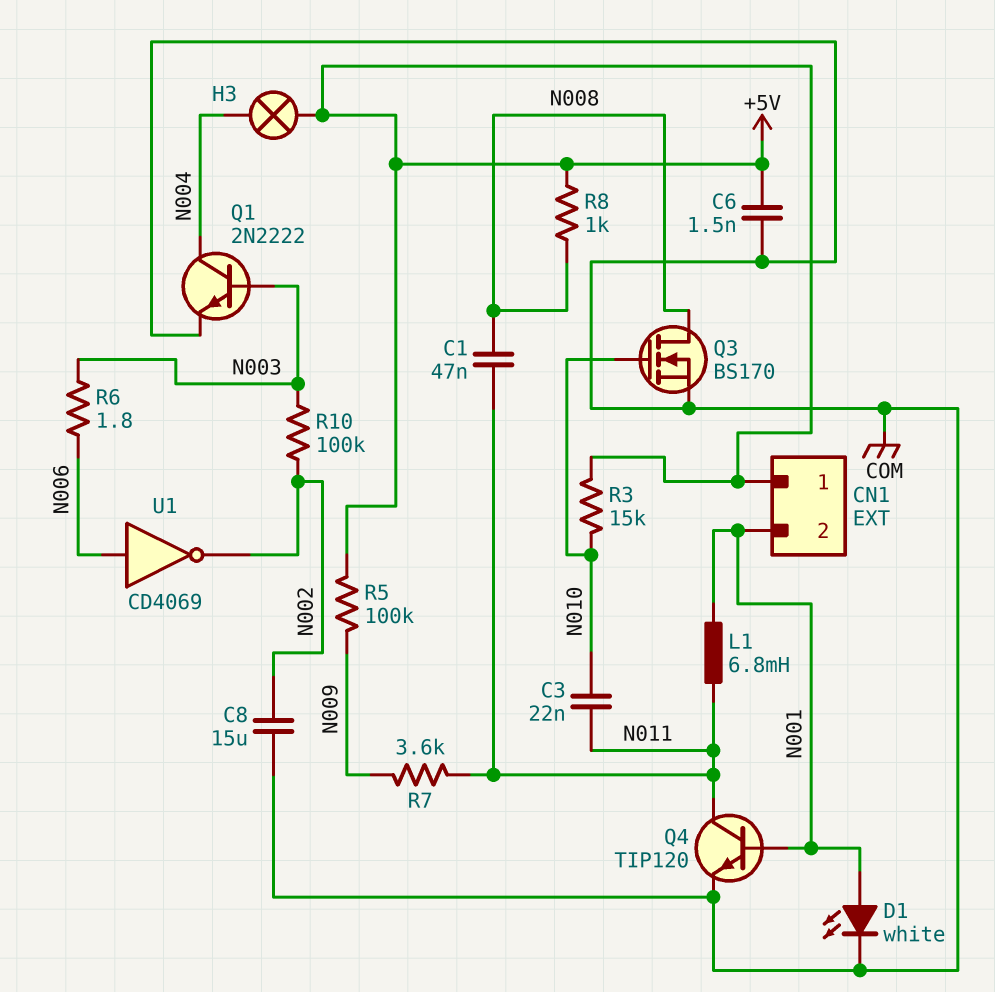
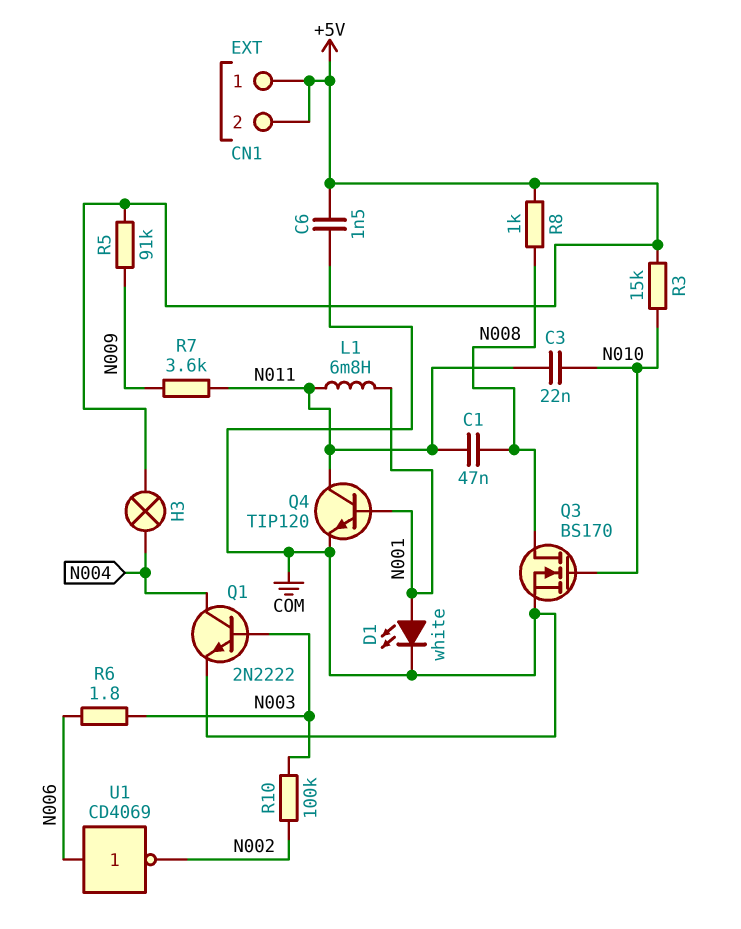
C8: 15uF (COM, N002) -> none
CN1 pin 2: N001 -> +5V
R5: 100k (+5V, N009) -> 91k (+5V, N009)

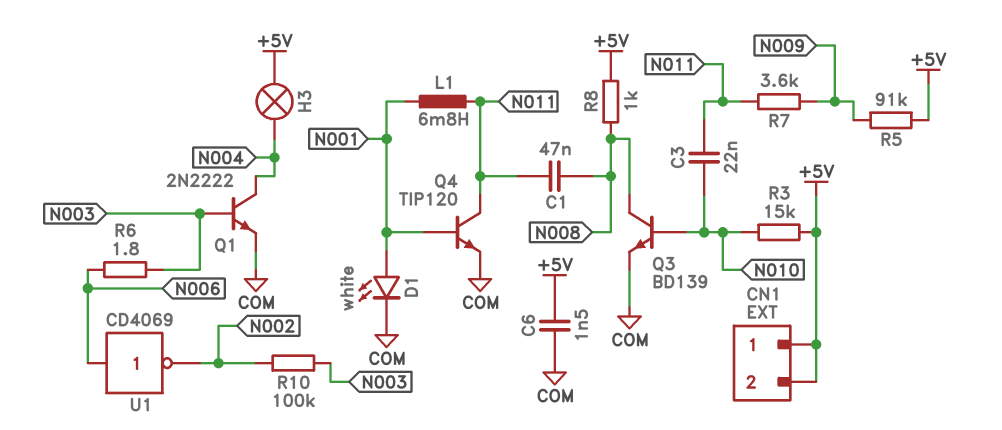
Q3: NMOS BS170 (G N010, D N008, S COM) -> NPN BD139 (B N010, C N008, E COM)

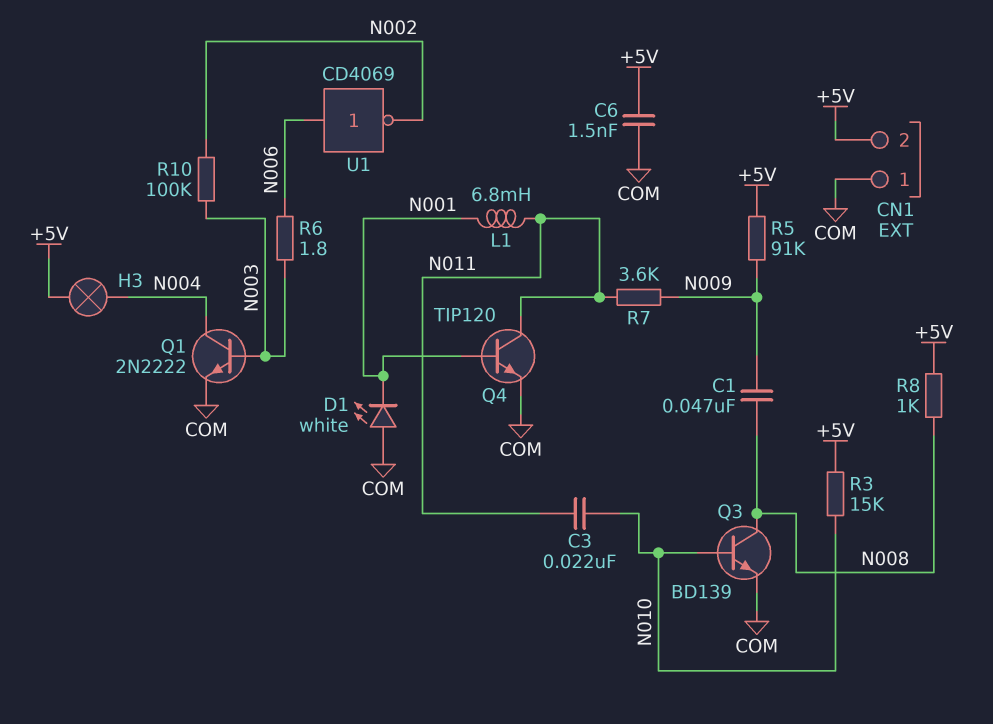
C1: 47nF (N008, N011) -> 47nF (N008, N009)
CN1 pin 1: +5V -> COM
D1: LED white (A N001, K COM) -> LED white (A COM, K N001)

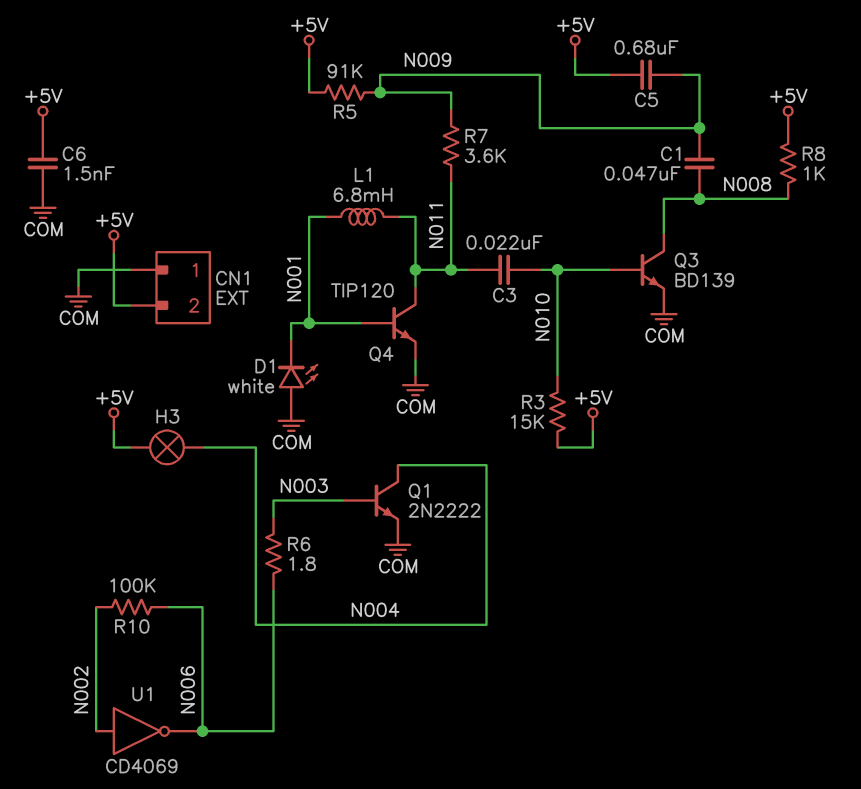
C5: none -> 680nF (+5V, N009)
R10: 100k (N002, N003) -> 100k (N002, N006)
U1: NOT CD4069 (in N006, out N002) -> NOT CD4069 (in N002, out N006)

